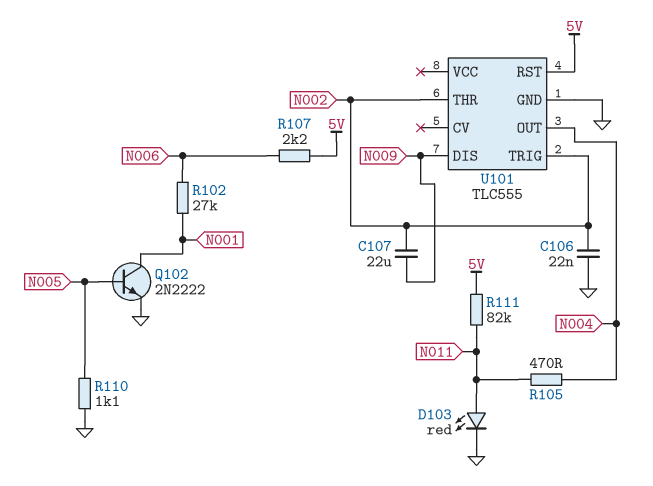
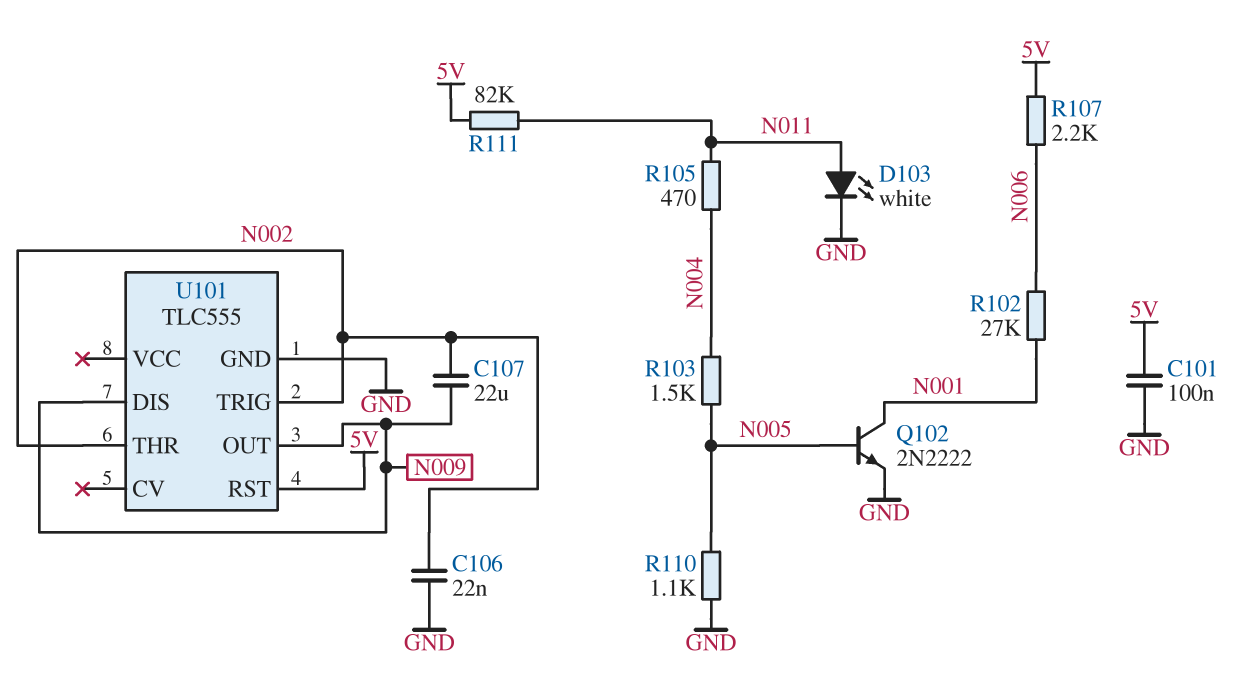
C101: none -> 100nF (5V, GND)
D103: LED red (A N011, K GND) -> LED white (A N011, K GND)
R103: none -> 1.5k (N004, N005)
U101 pin OUT: N004 -> N009

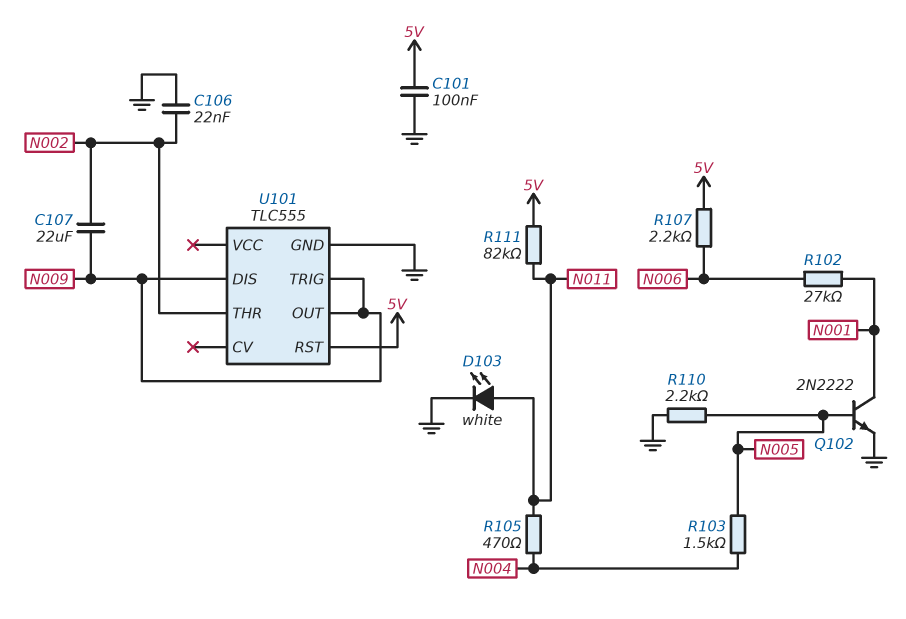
R110: 1.1k (GND, N005) -> 2.2k (GND, N005)
U101 pin TRIG: N002 -> N009

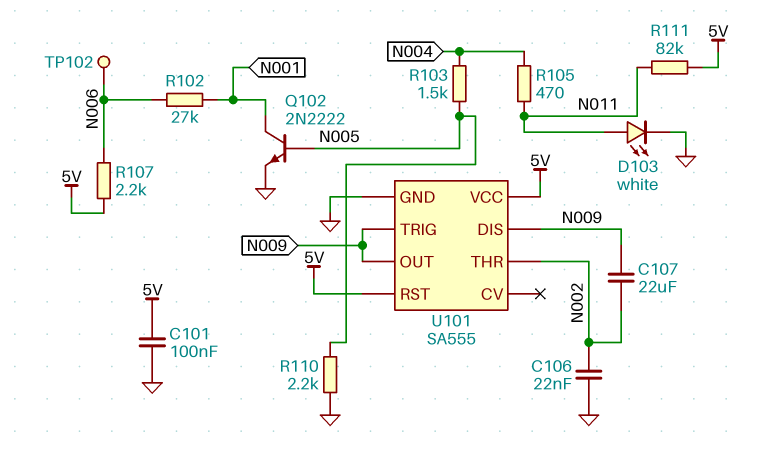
TP102: none -> test point (N006)
U101: TLC555 -> SA555
U101 pin VCC: none -> 5V

